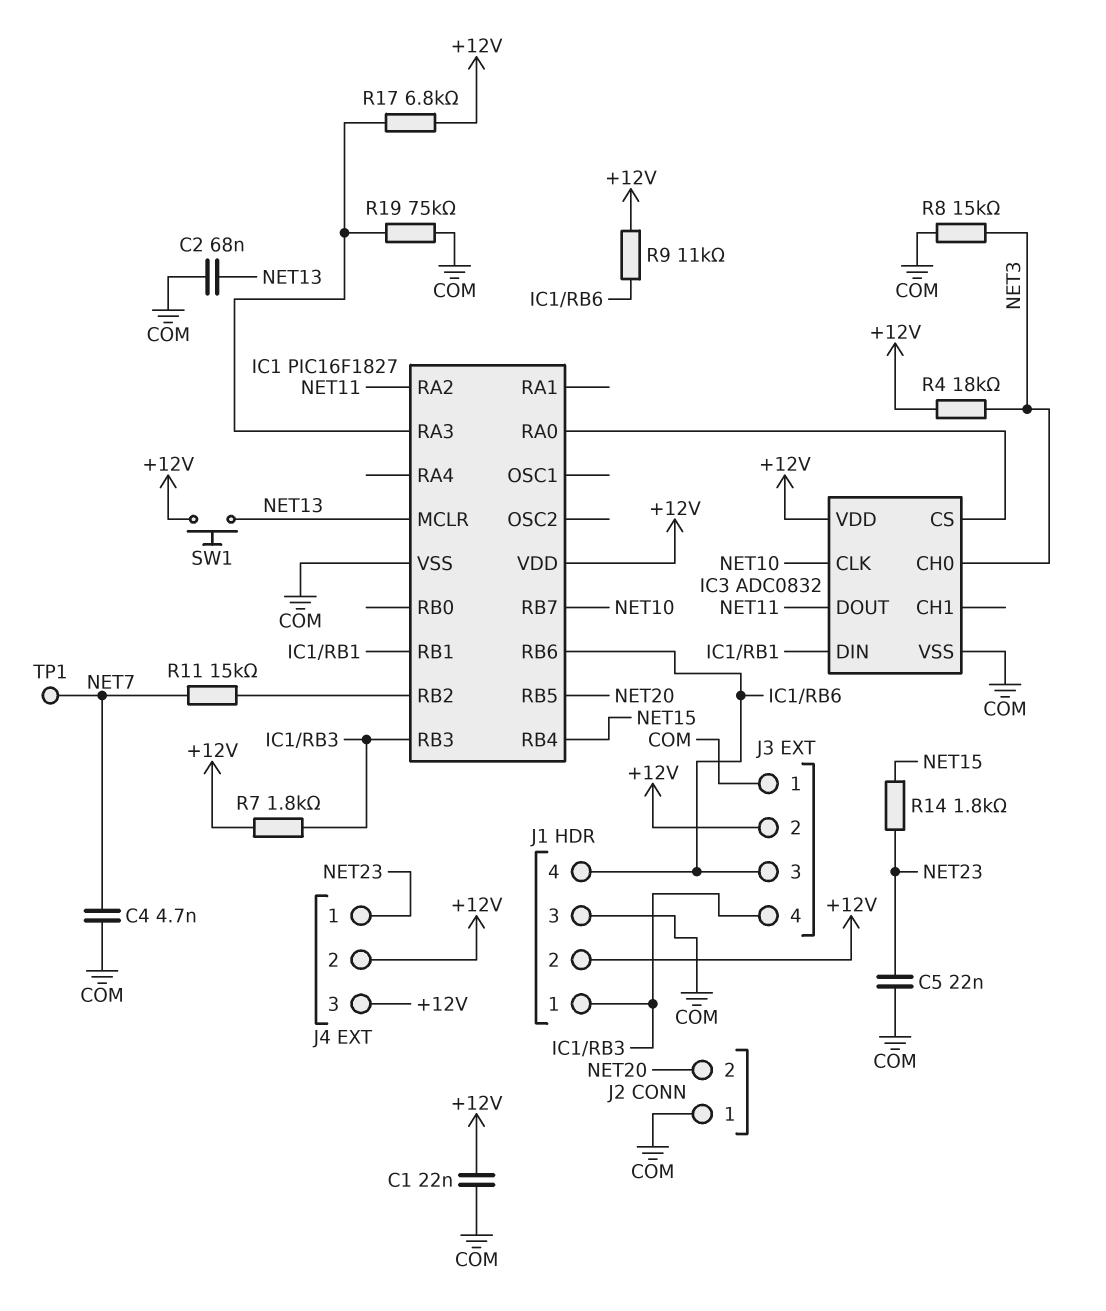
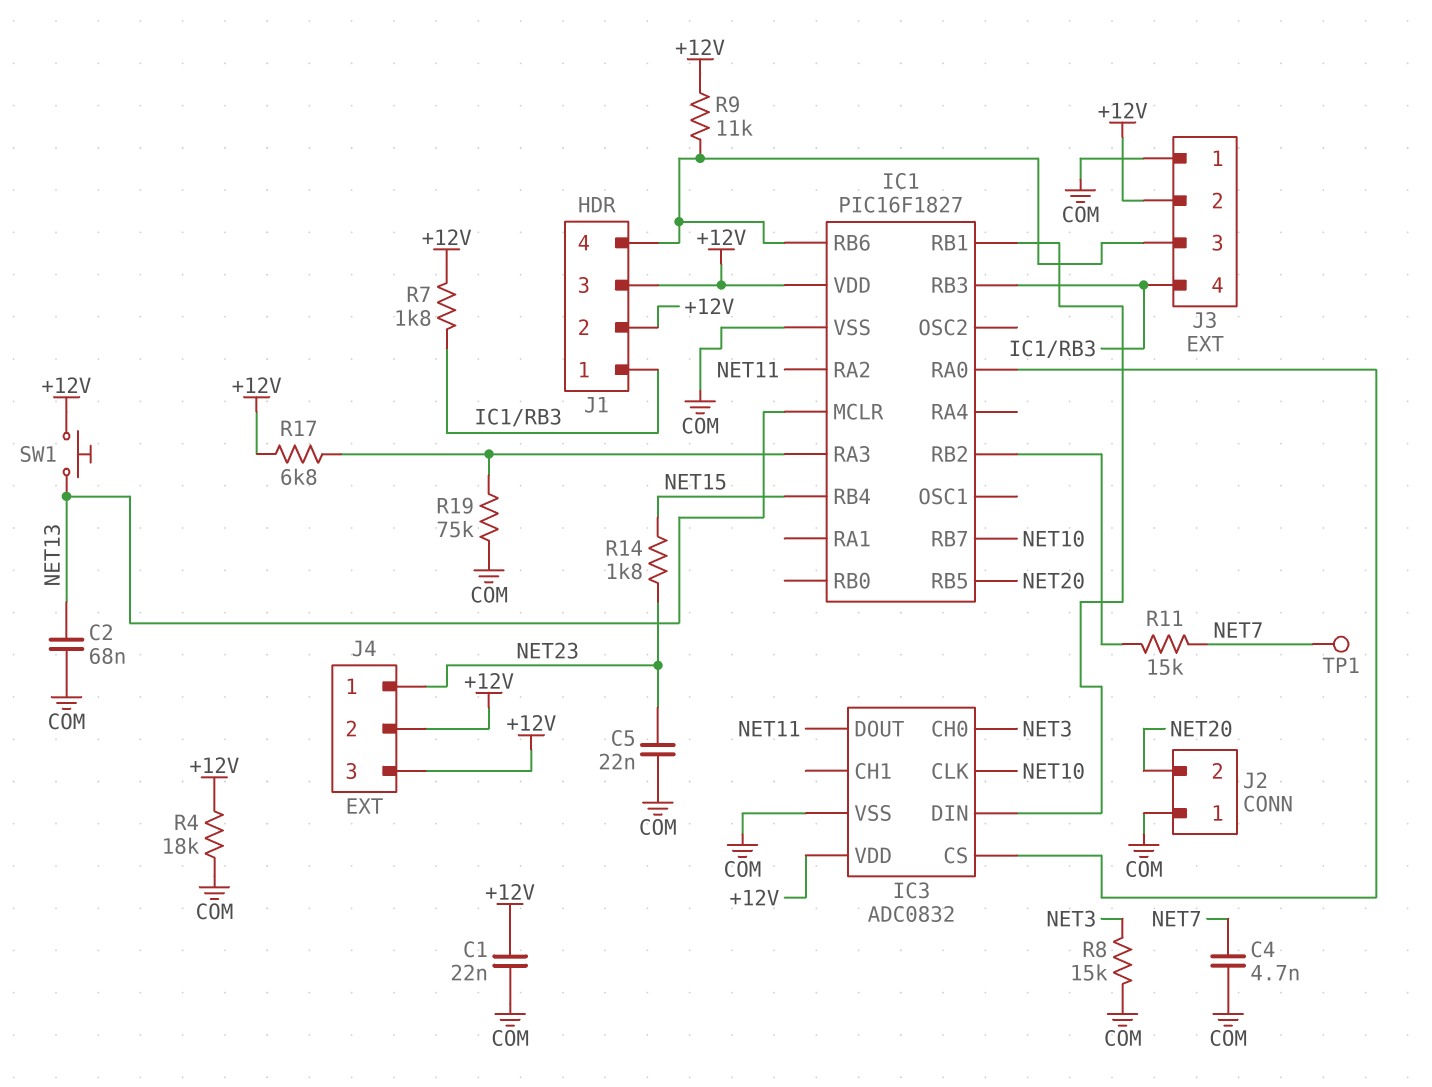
J1 pin 3: COM -> +12V
R4: 18k (+12V, NET3) -> 18k (+12V, COM)

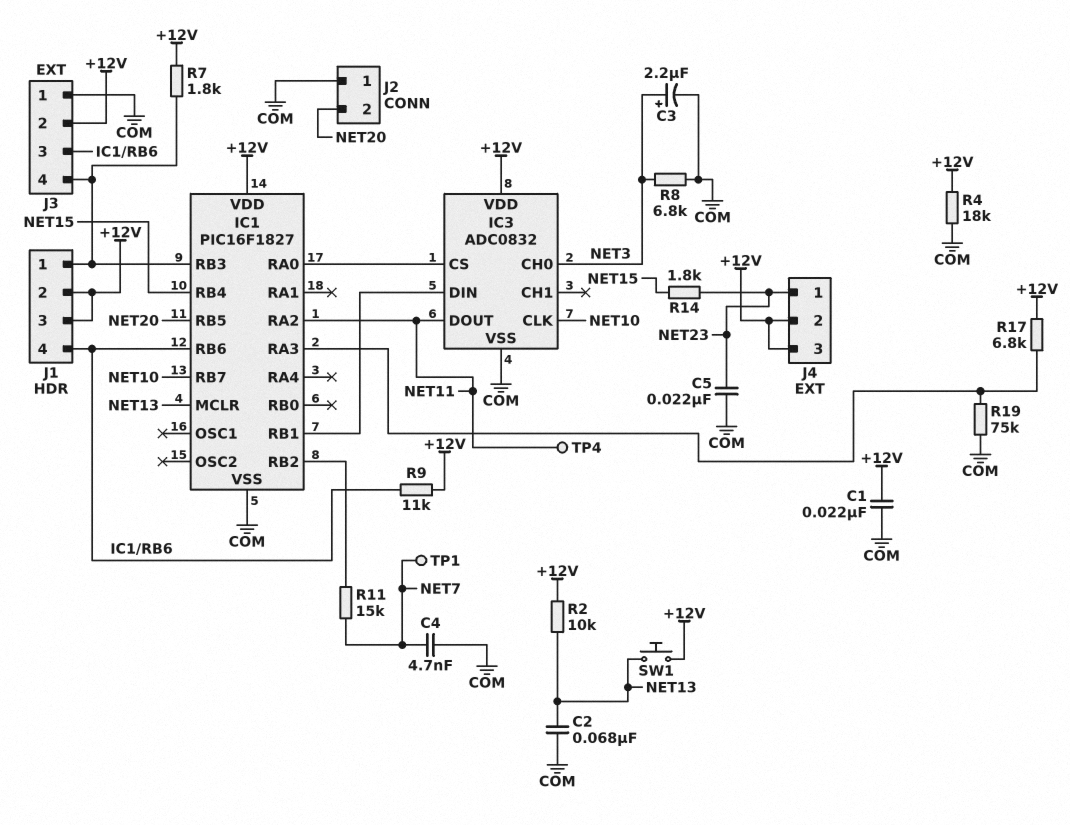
C3: none -> 2.2uF (plus NET3, minus COM)
R2: none -> 10k (+12V, NET13)
R8: 15k (COM, NET3) -> 6.8k (COM, NET3)
TP4: none -> test point (NET11)

